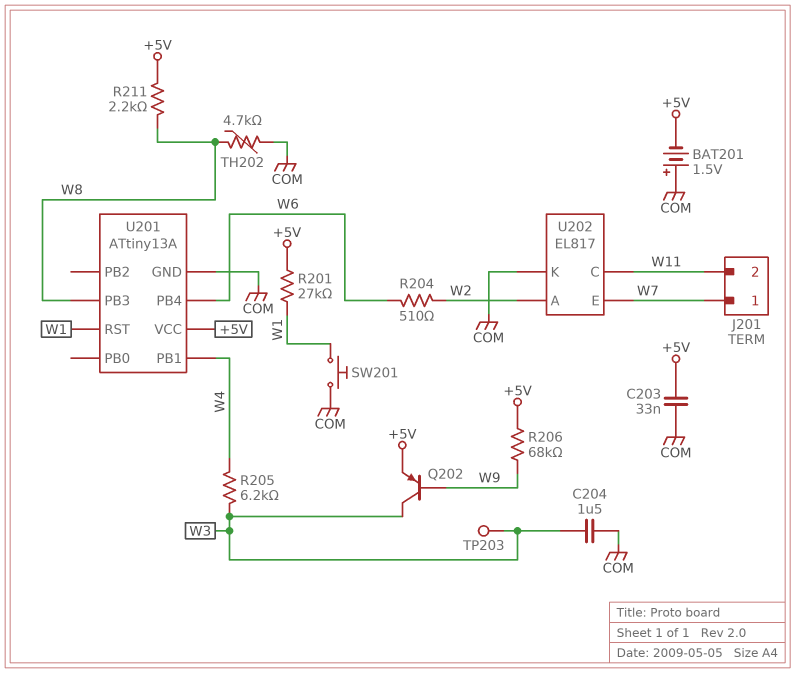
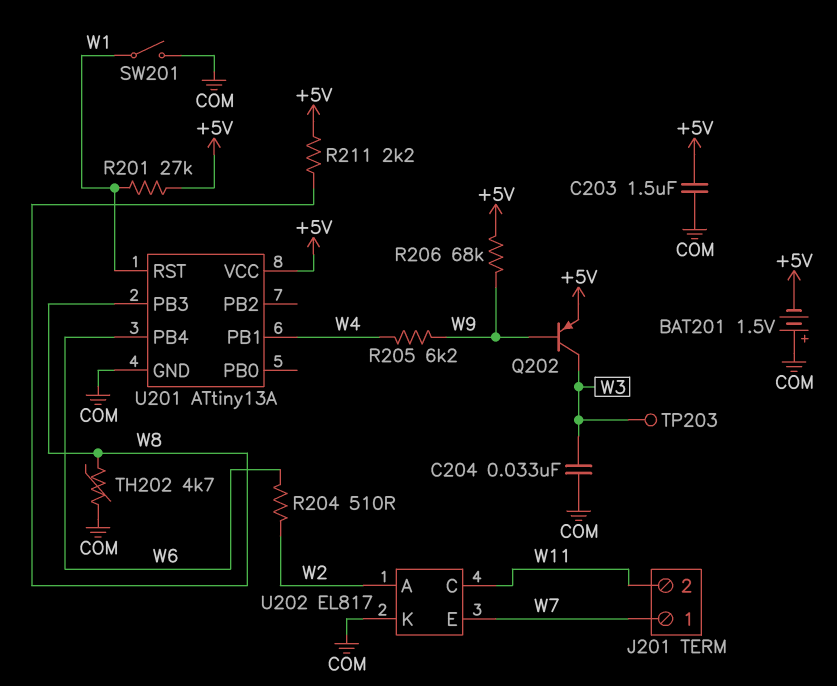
C203: 33nF (+5V, COM) -> 1.5uF (+5V, COM)
C204: 1.5uF (COM, W3) -> 33nF (COM, W3)
R205: 6.2k (W3, W4) -> 6.2k (W4, W9)
SW201: button (COM, W1) -> switch (COM, W1)

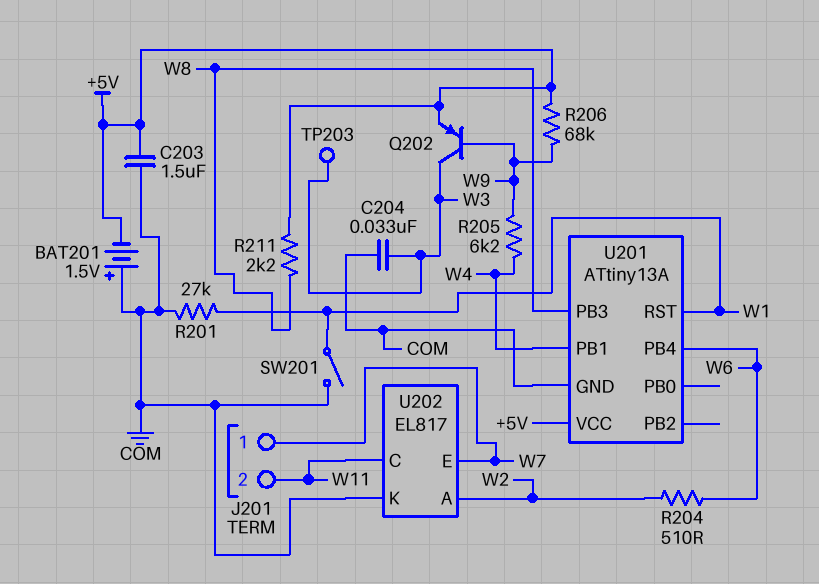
R201: 27k (+5V, W1) -> 27k (COM, W1)
TH202: 4.7k (COM, W8) -> none

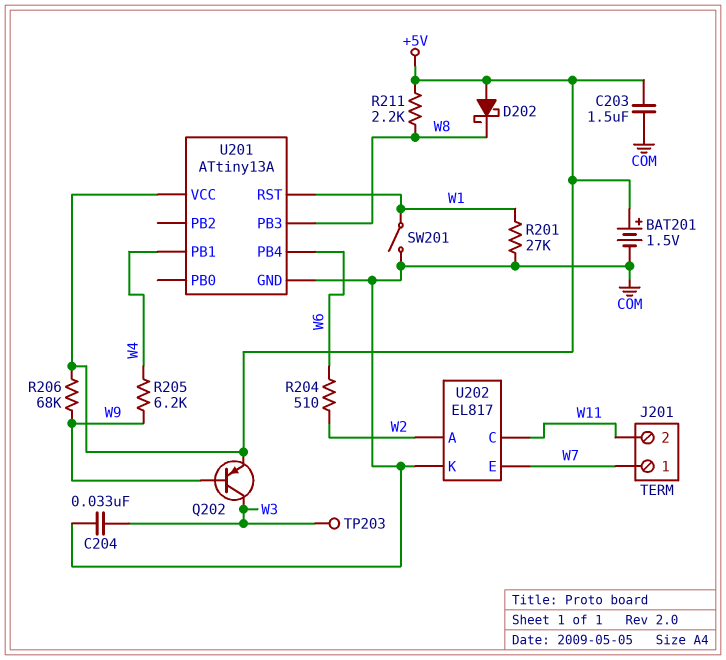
BAT201: 1.5V (plus COM, minus +5V) -> 1.5V (plus +5V, minus COM)
D202: none -> schottky (A +5V, K W8)

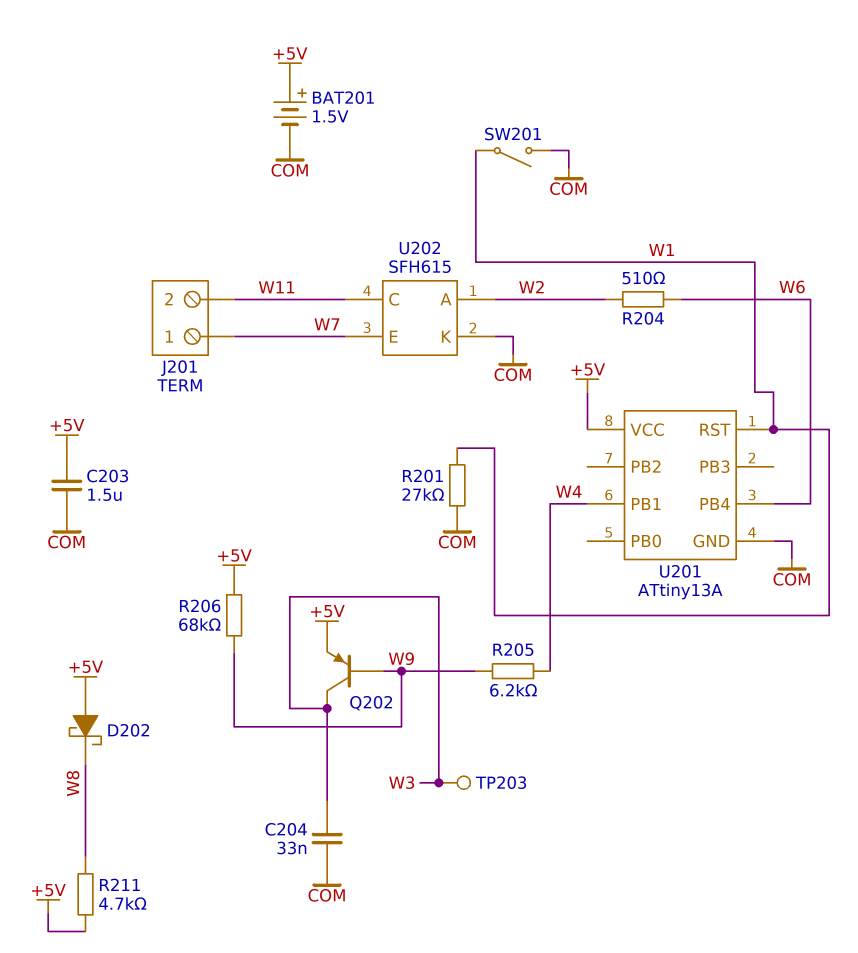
R211: 2.2k (+5V, W8) -> 4.7k (+5V, W8)
U201 pin PB3: W8 -> none
U202: EL817 -> SFH615

